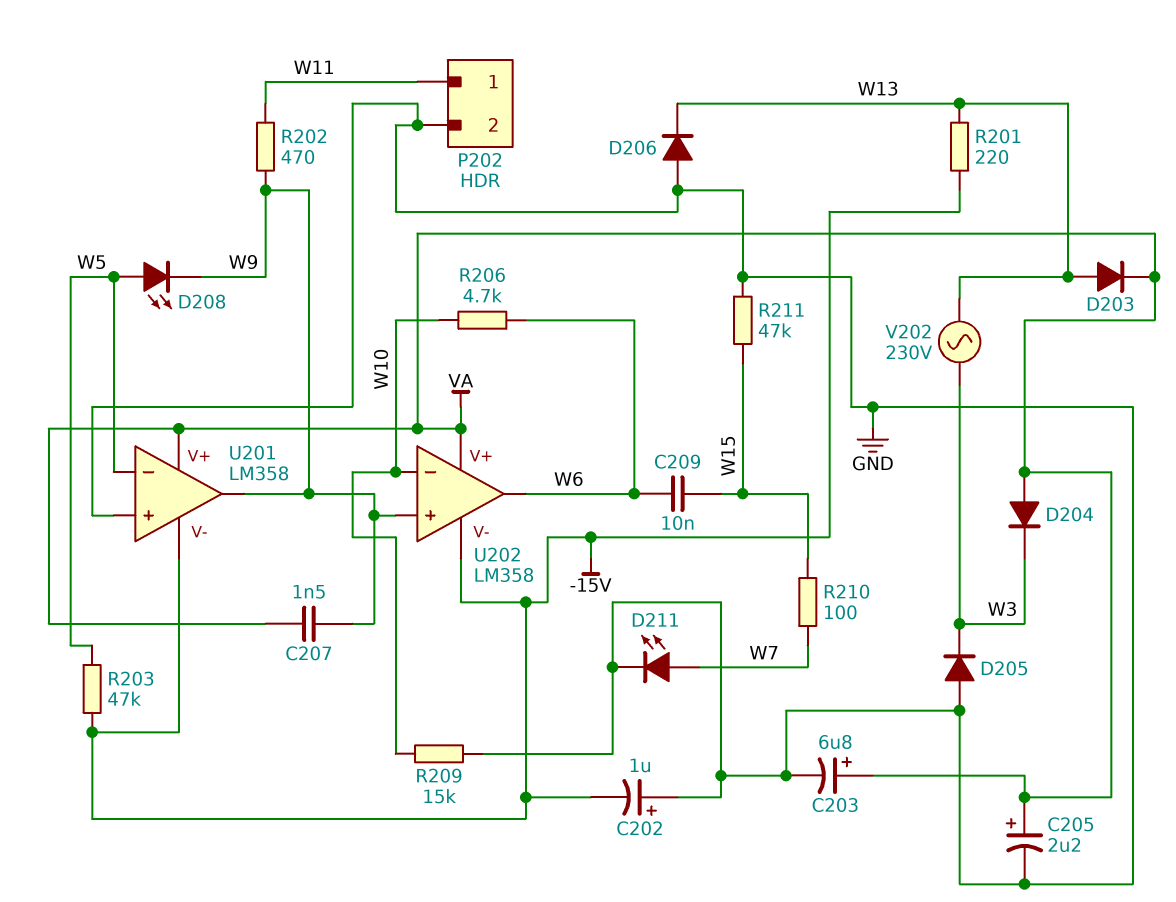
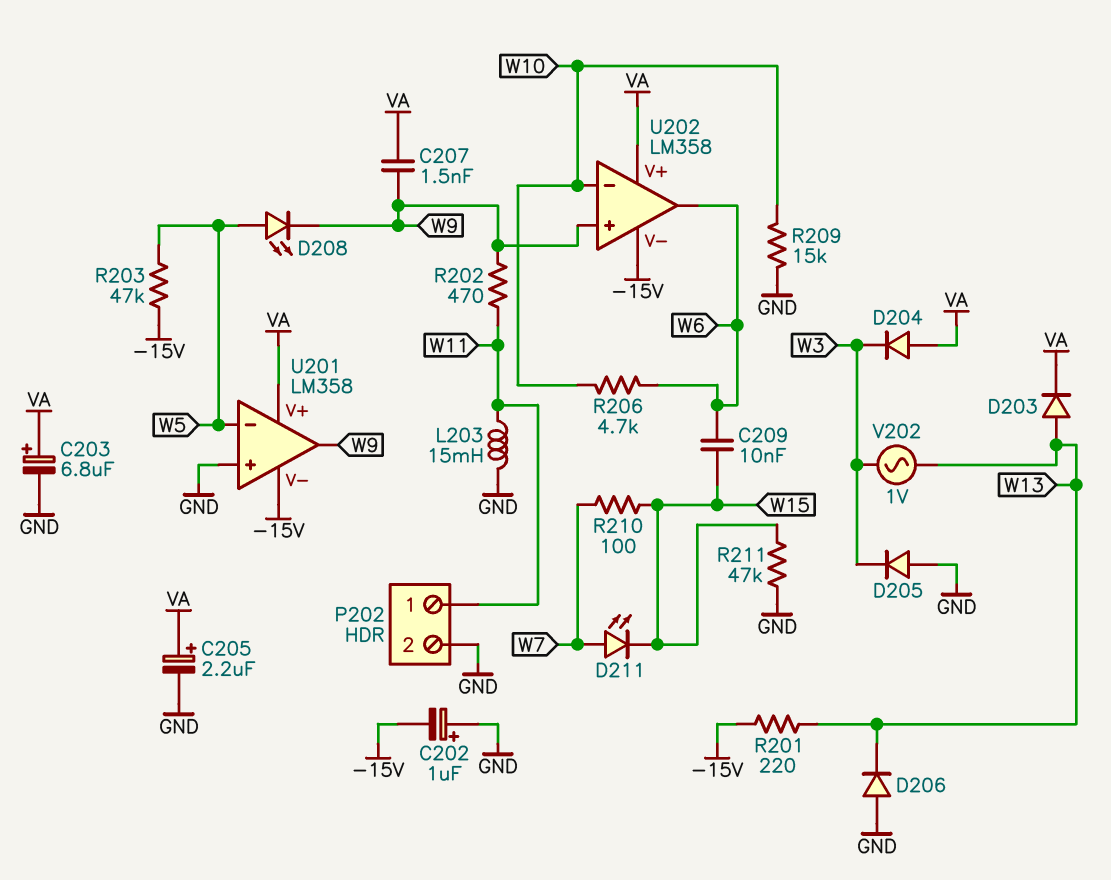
D211: LED (A W7, K GND) -> LED (A W7, K W15)
L203: none -> 15mH (GND, W11)
V202: AC 230V (W3, W13) -> AC 1V (W3, W13)

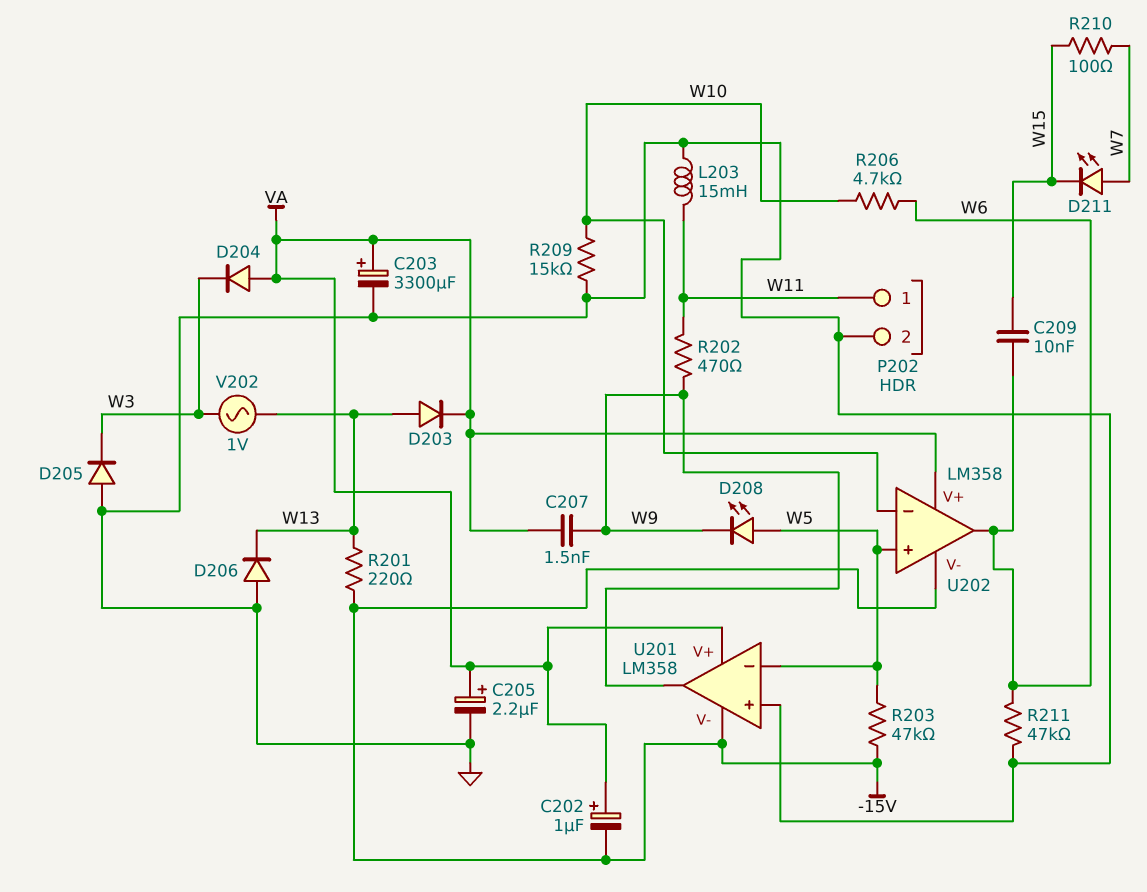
C202: 1uF (plus GND, minus -15V) -> 1uF (plus VA, minus -15V)
C203: 6.8uF (plus VA, minus GND) -> 3300uF (plus VA, minus GND)
R211: 47k (GND, W15) -> 47k (GND, W6)
U202 pin in+: W9 -> W5

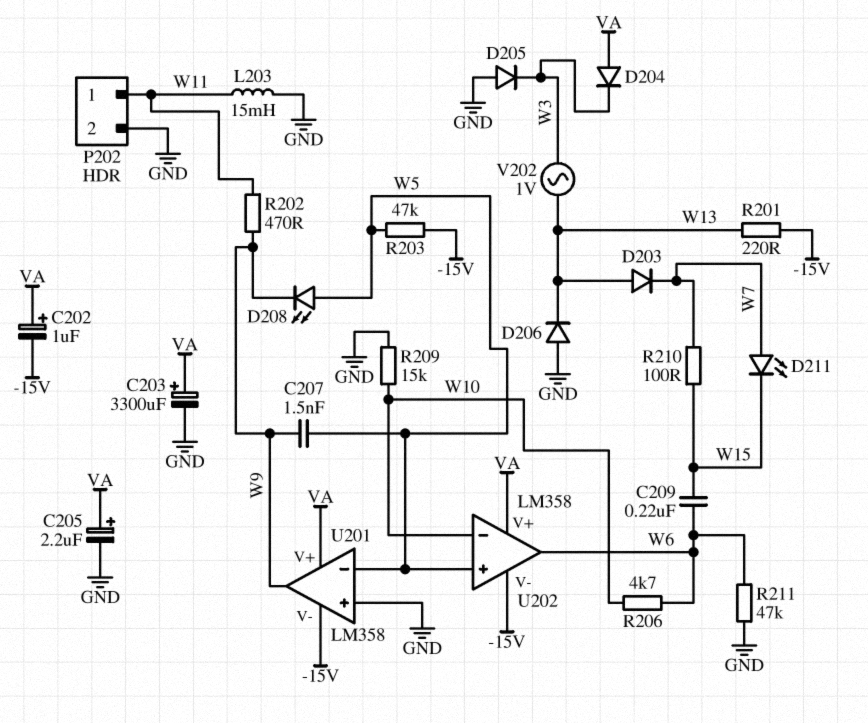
C207: 1.5nF (VA, W9) -> 1.5nF (W5, W9)
C209: 10nF (W6, W15) -> 220nF (W6, W15)
D203: diode (A W13, K VA) -> diode (A W13, K W7)

